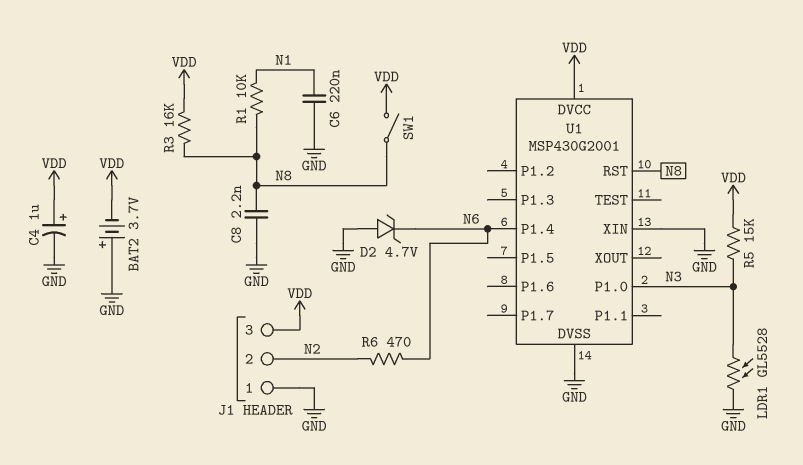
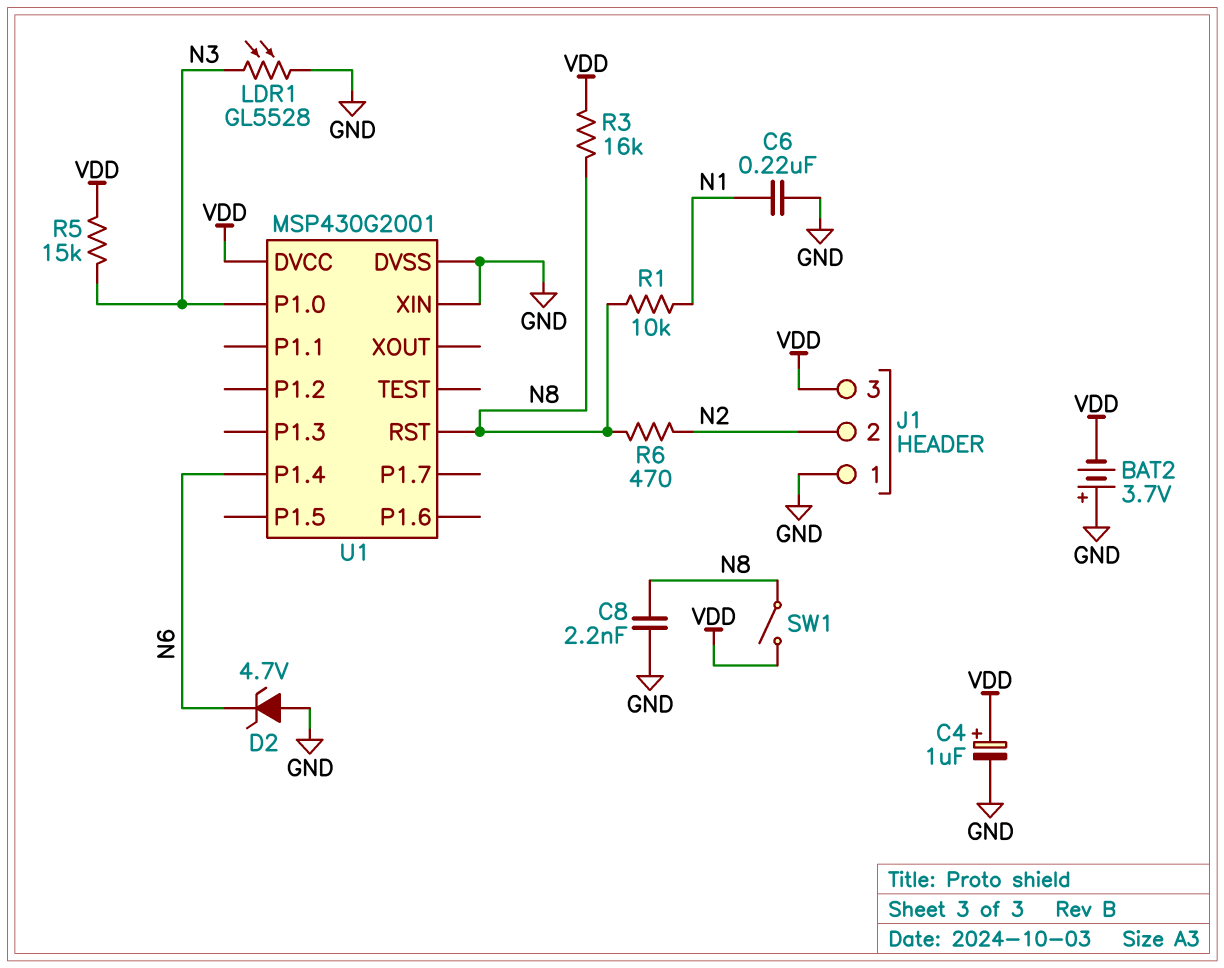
R6: 470 (N2, N6) -> 470 (N2, N8)

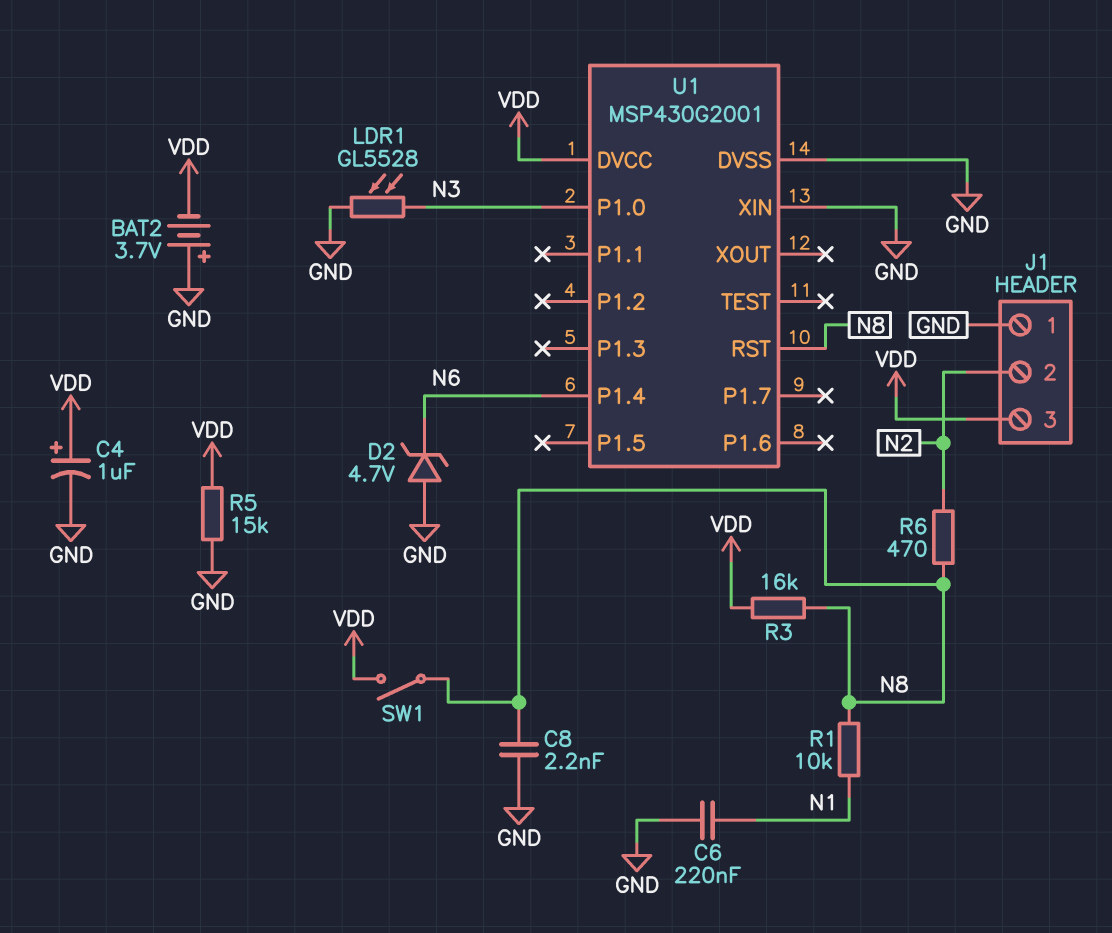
R5: 15k (N3, VDD) -> 15k (GND, VDD)

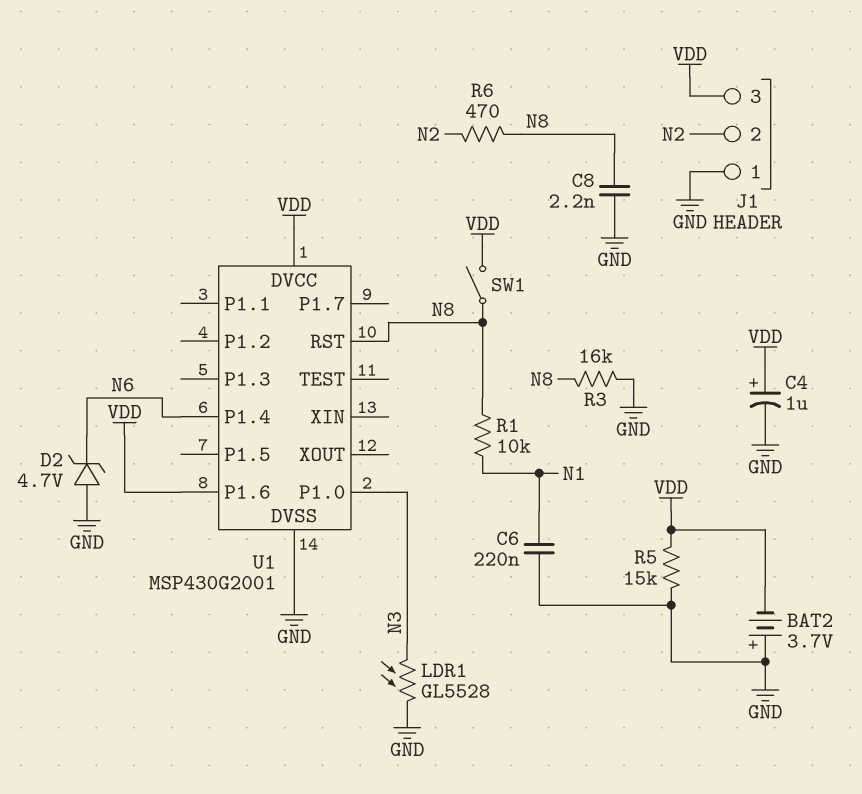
R3: 16k (N8, VDD) -> 16k (GND, N8)
U1 pin P1.6: none -> VDD
U1 pin XIN: GND -> none

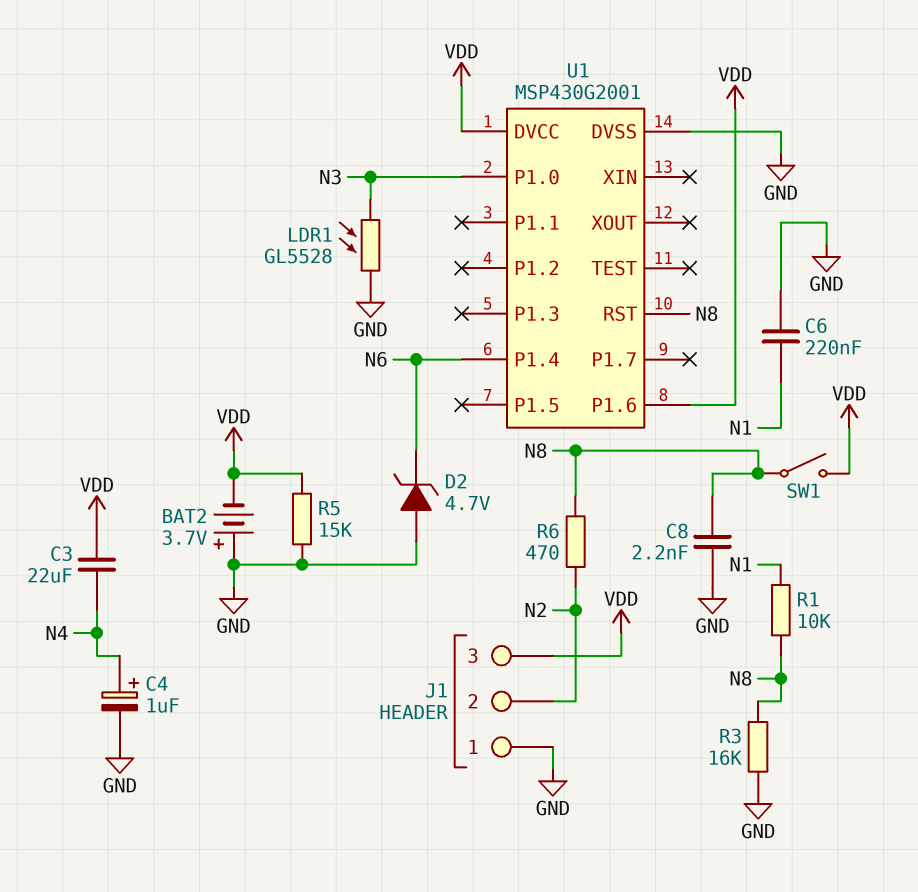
C3: none -> 22uF (N4, VDD)
C4: 1uF (plus VDD, minus GND) -> 1uF (plus N4, minus GND)

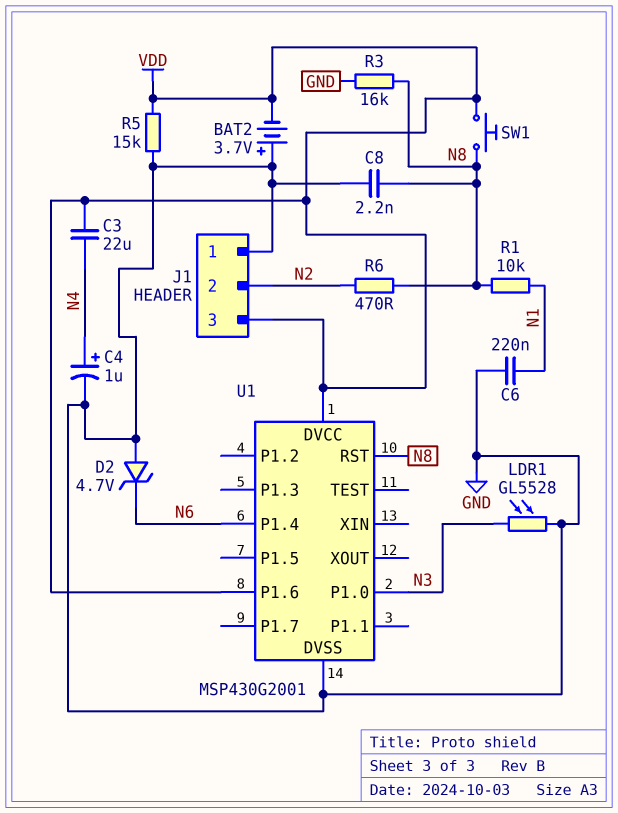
SW1: switch (N8, VDD) -> button (N8, VDD)

